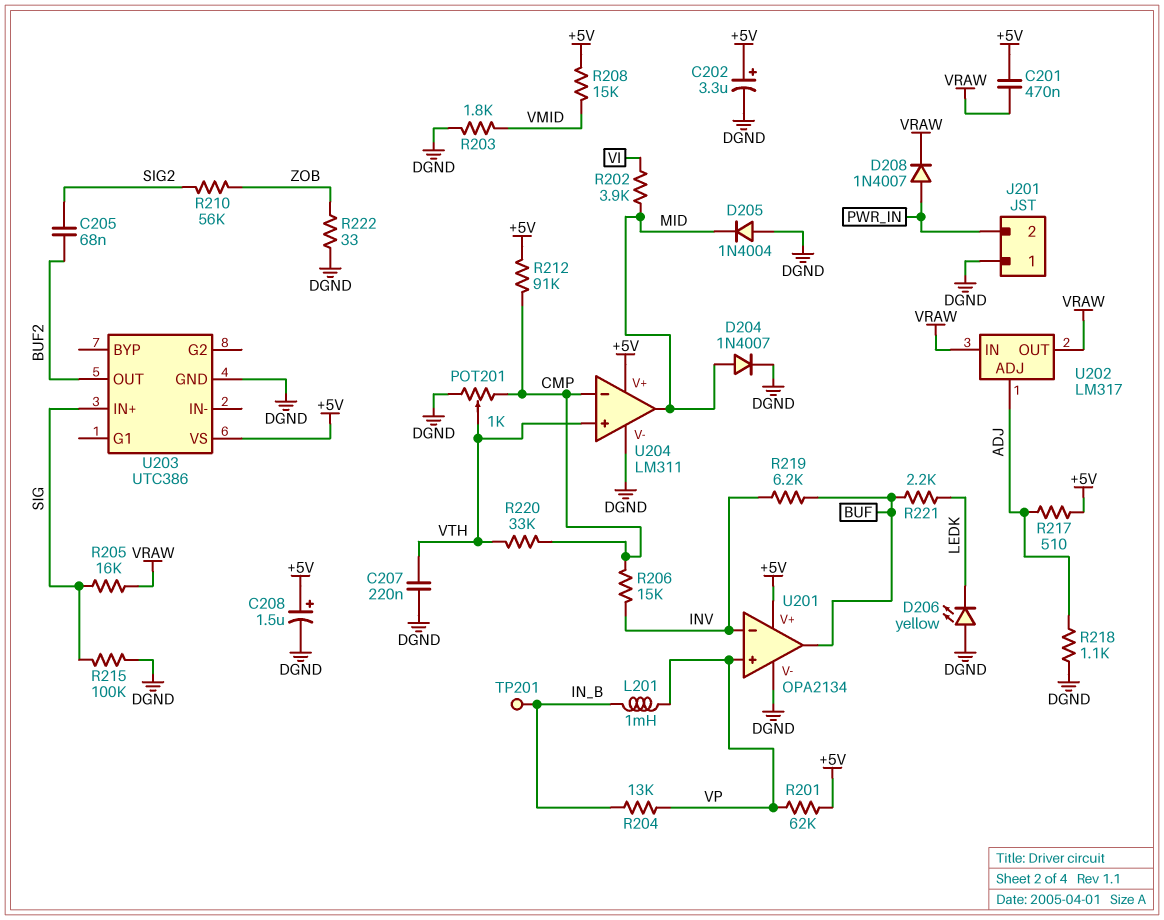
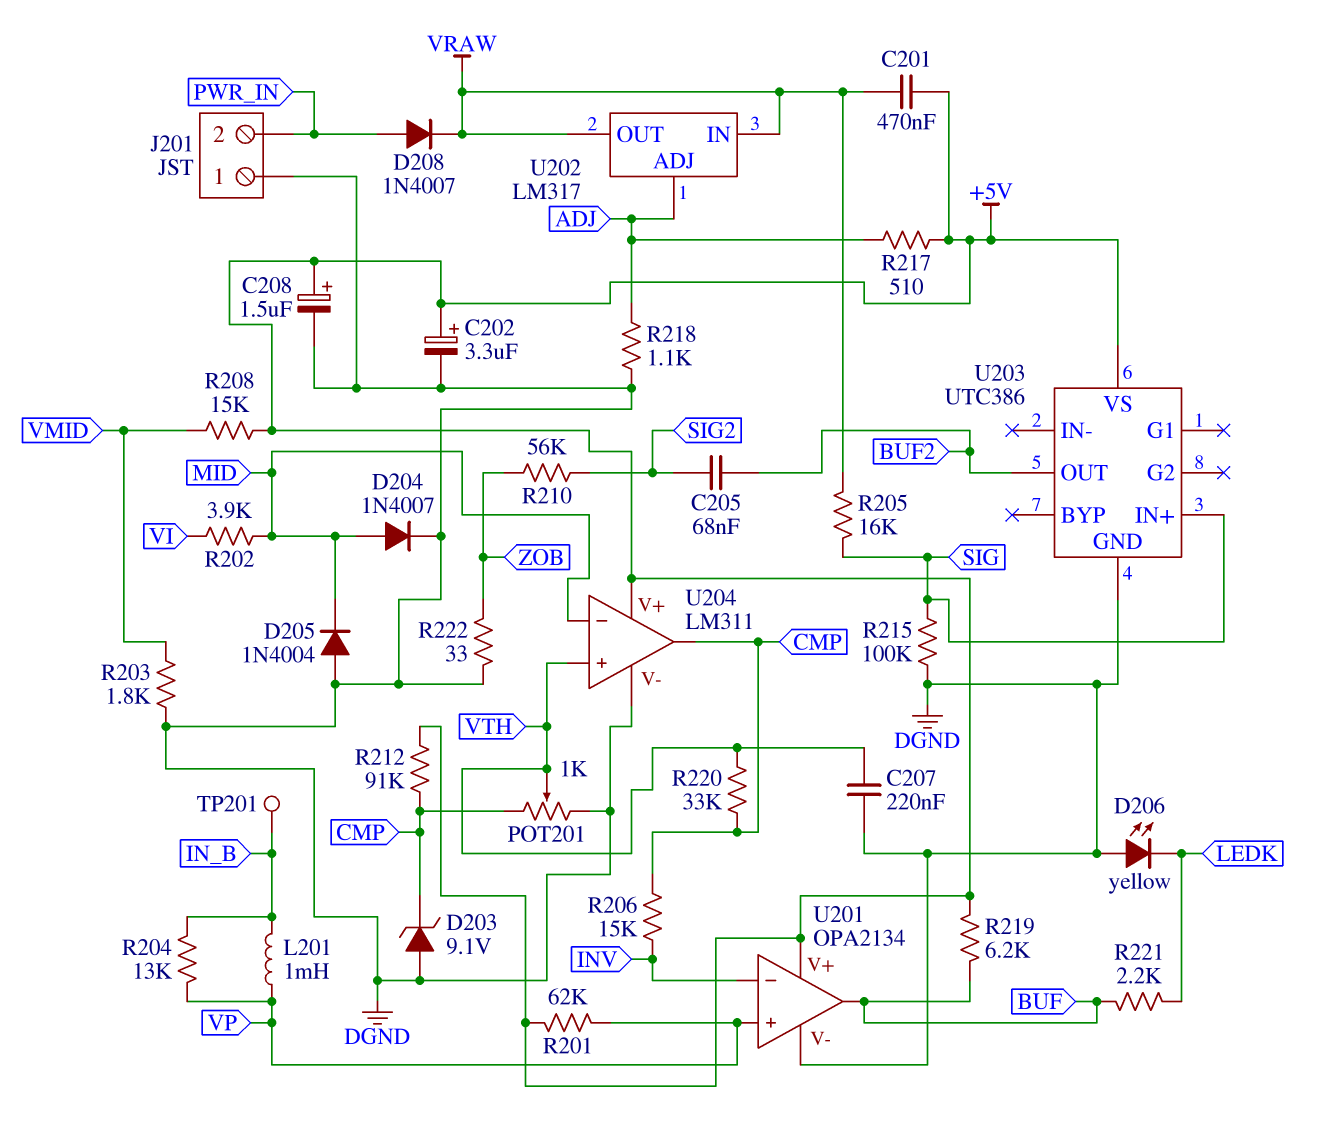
D203: none -> zener 9.1V (A DGND, K CMP)
R219: 6.2k (BUF, INV) -> 6.2k (+5V, BUF)
U204 pin in-: CMP -> MID
U204 pin out: MID -> CMP

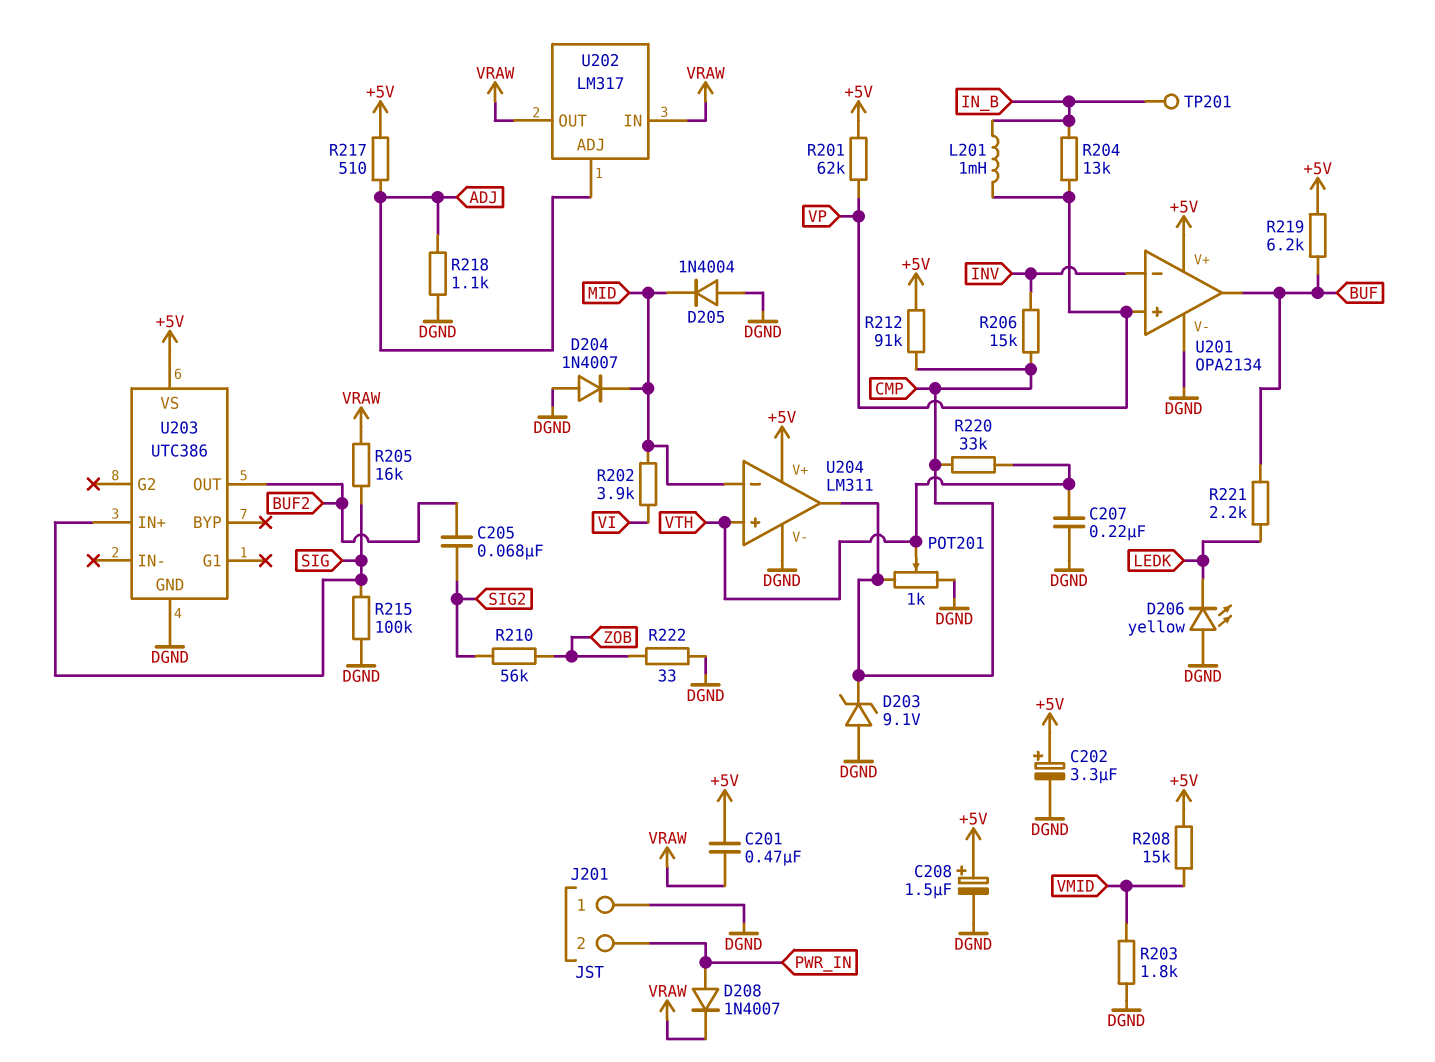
D204: diode 1N4007 (A MID, K DGND) -> diode 1N4007 (A DGND, K MID)

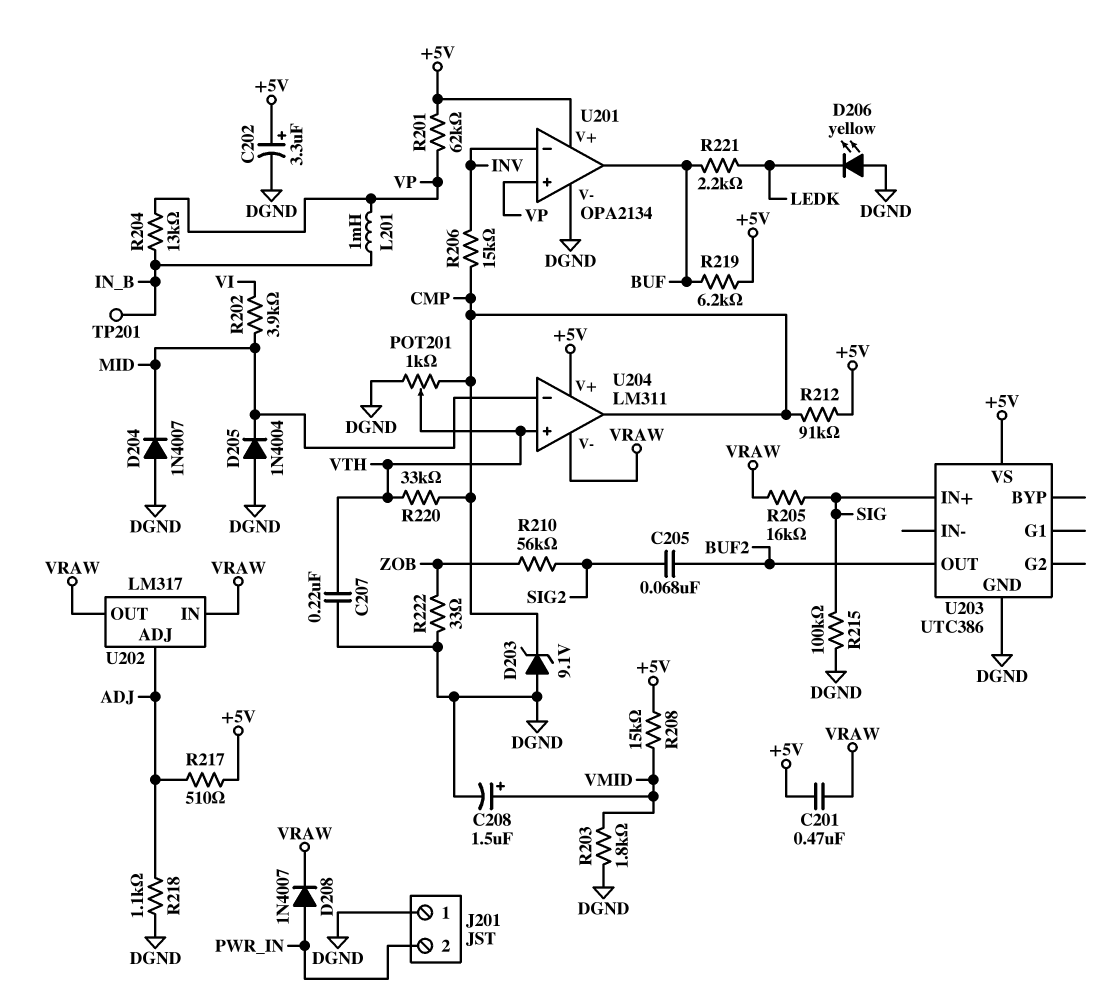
C208: 1.5uF (plus +5V, minus DGND) -> 1.5uF (plus VMID, minus DGND)
U204 pin V-: DGND -> VRAW

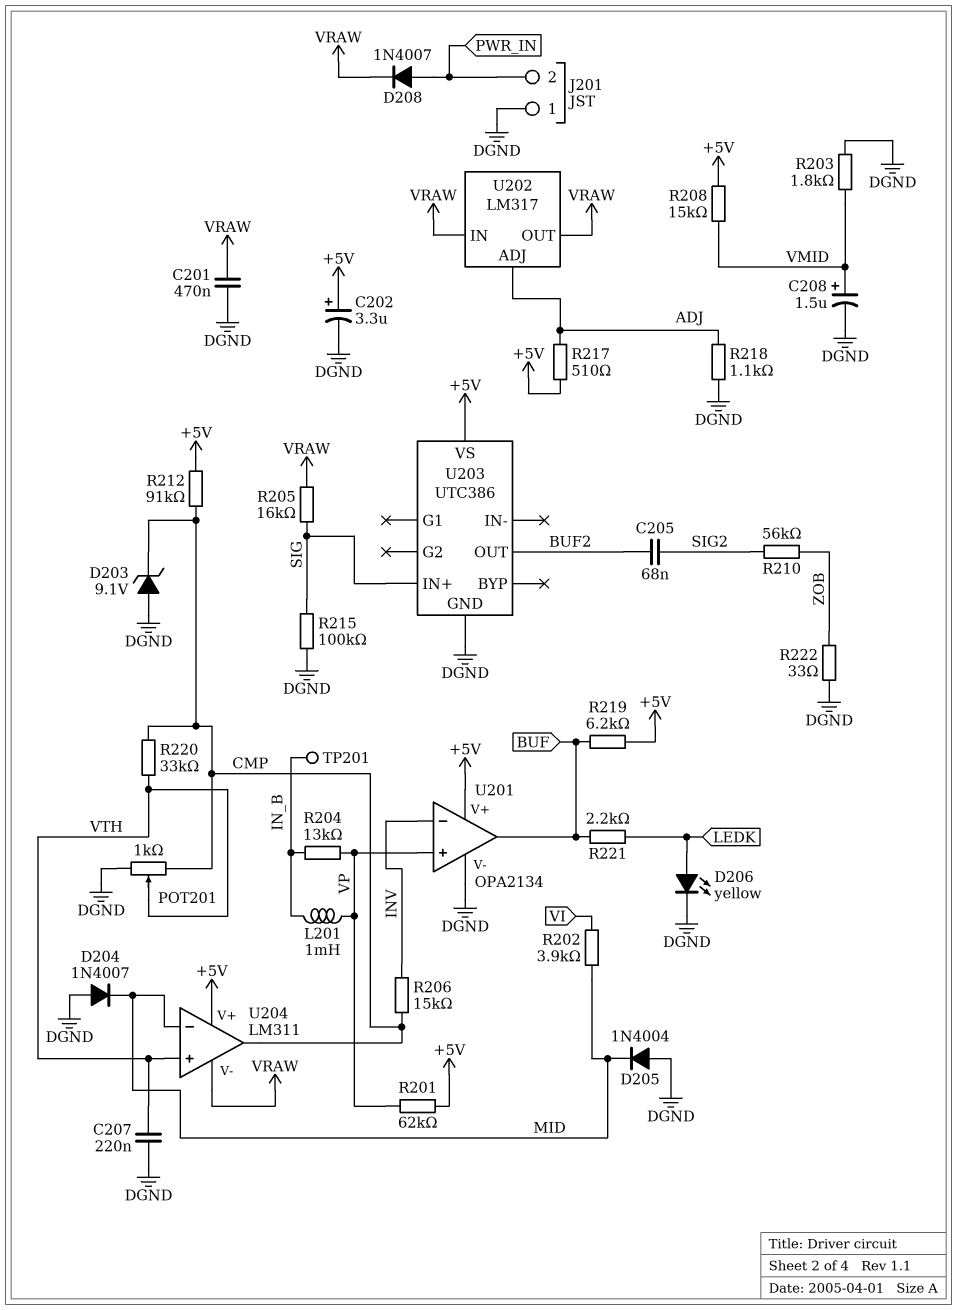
C201: 470nF (+5V, VRAW) -> 470nF (DGND, VRAW)
D206: LED yellow (A DGND, K LEDK) -> LED yellow (A LEDK, K DGND)

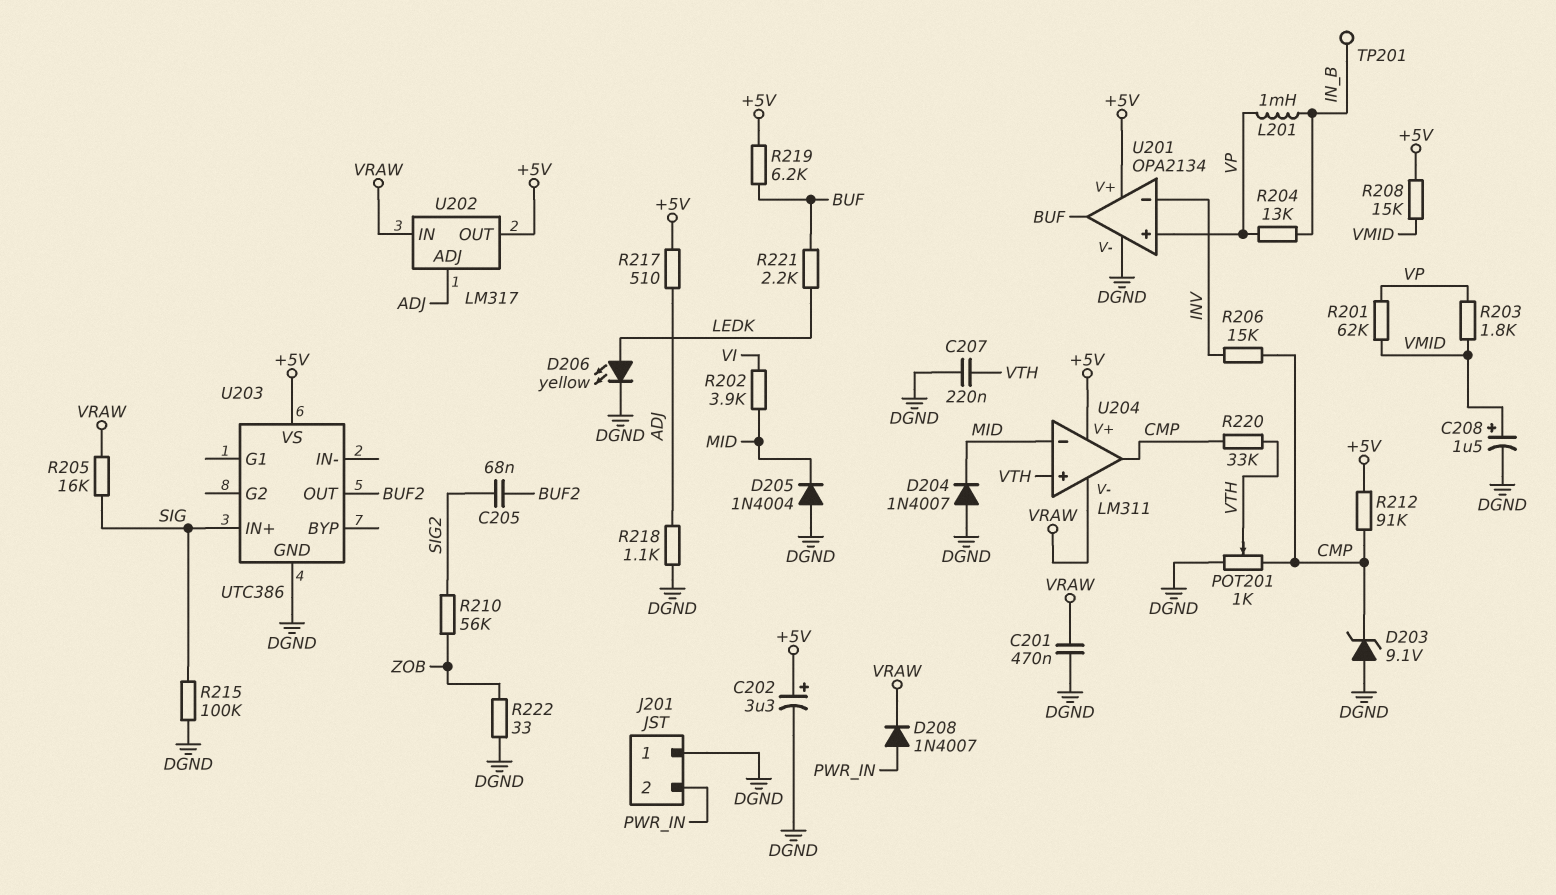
R201: 62k (+5V, VP) -> 62k (VMID, VP)
R203: 1.8k (DGND, VMID) -> 1.8k (VMID, VP)
U202 pin OUT: VRAW -> +5V

